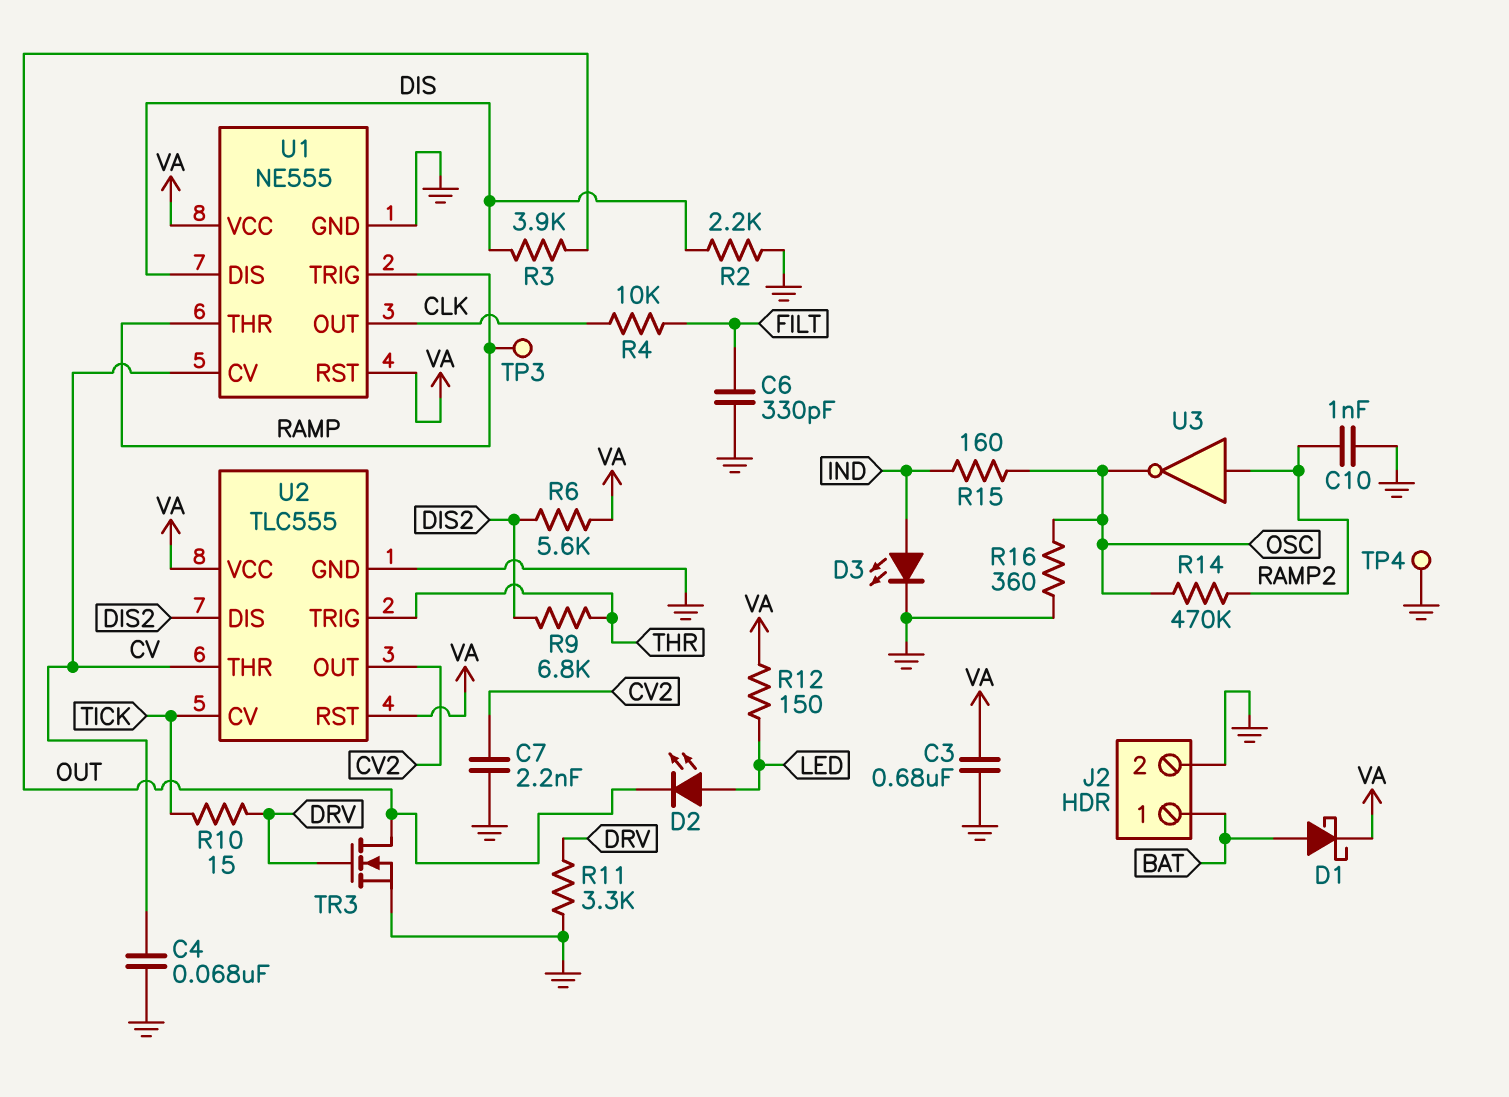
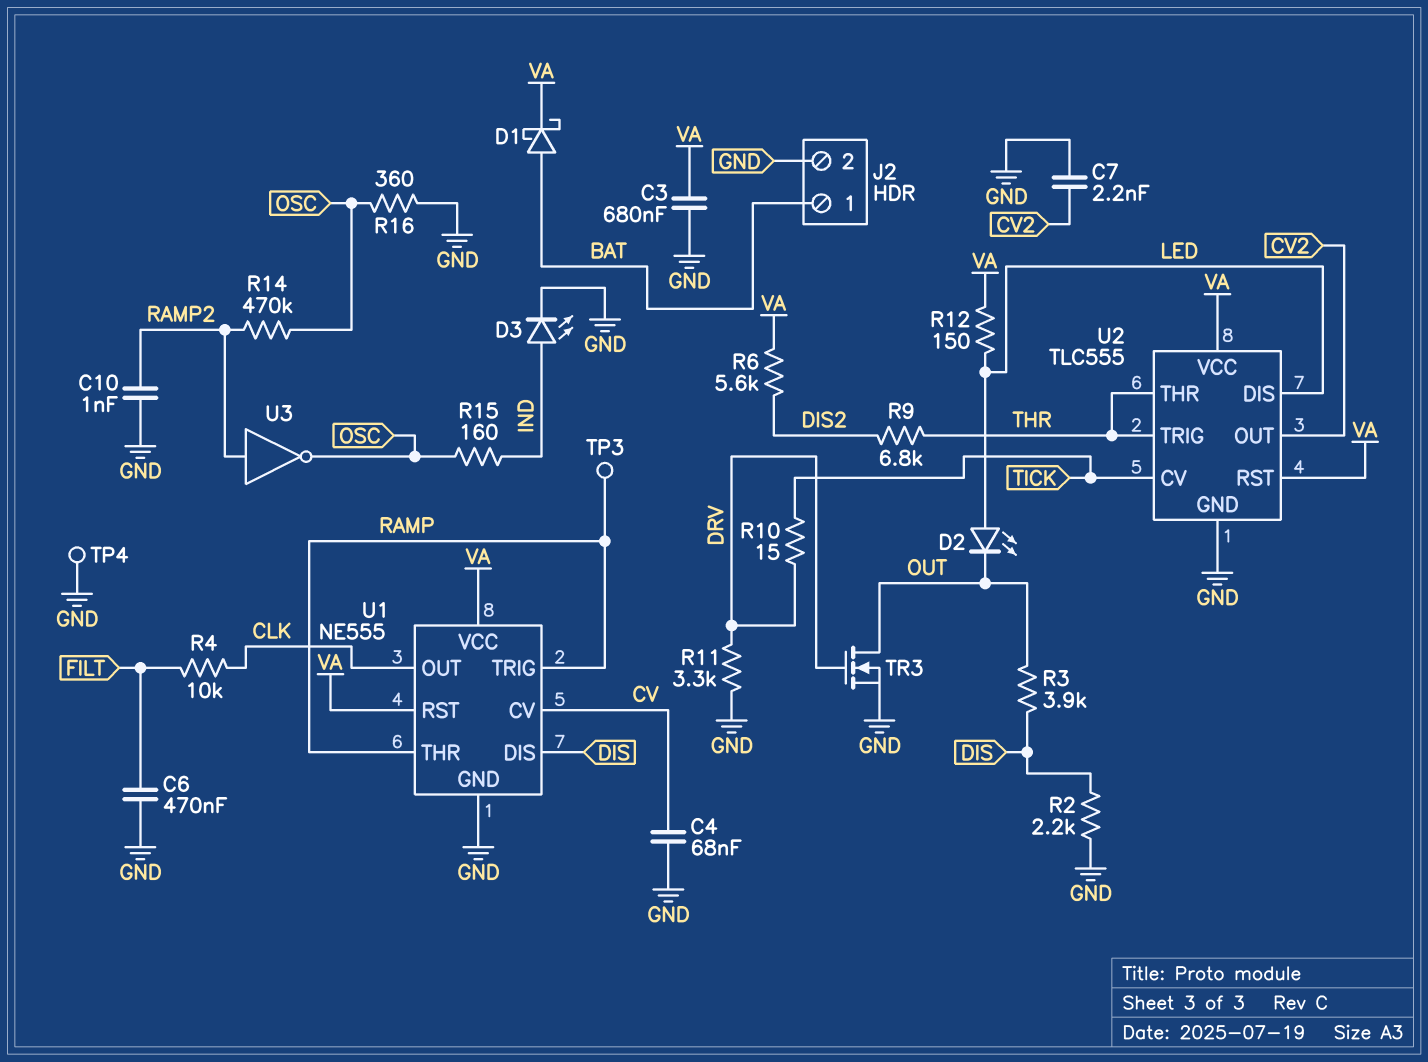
C6: 330pF (FILT, GND) -> 470nF (FILT, GND)
U2 pin DIS: DIS2 -> LED
U2 pin THR: CV -> THR

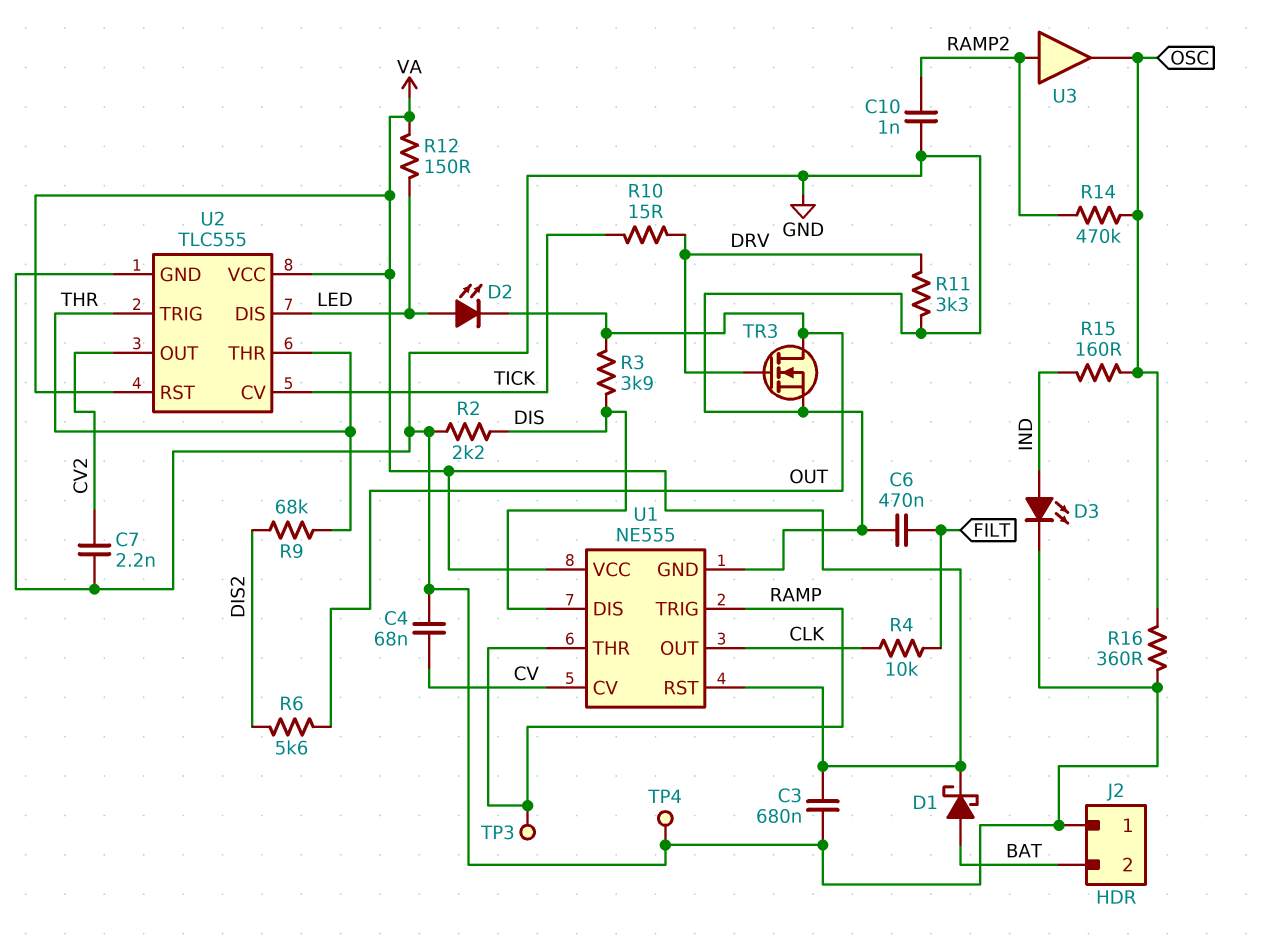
J2 pin 1: BAT -> GND
J2 pin 2: GND -> BAT
R6: 5.6k (DIS2, VA) -> 5.6k (DIS2, OUT)
R9: 6.8k (DIS2, THR) -> 68k (DIS2, THR)
U3: NOT (in RAMP2, out OSC) -> buffer (in RAMP2, out OSC)

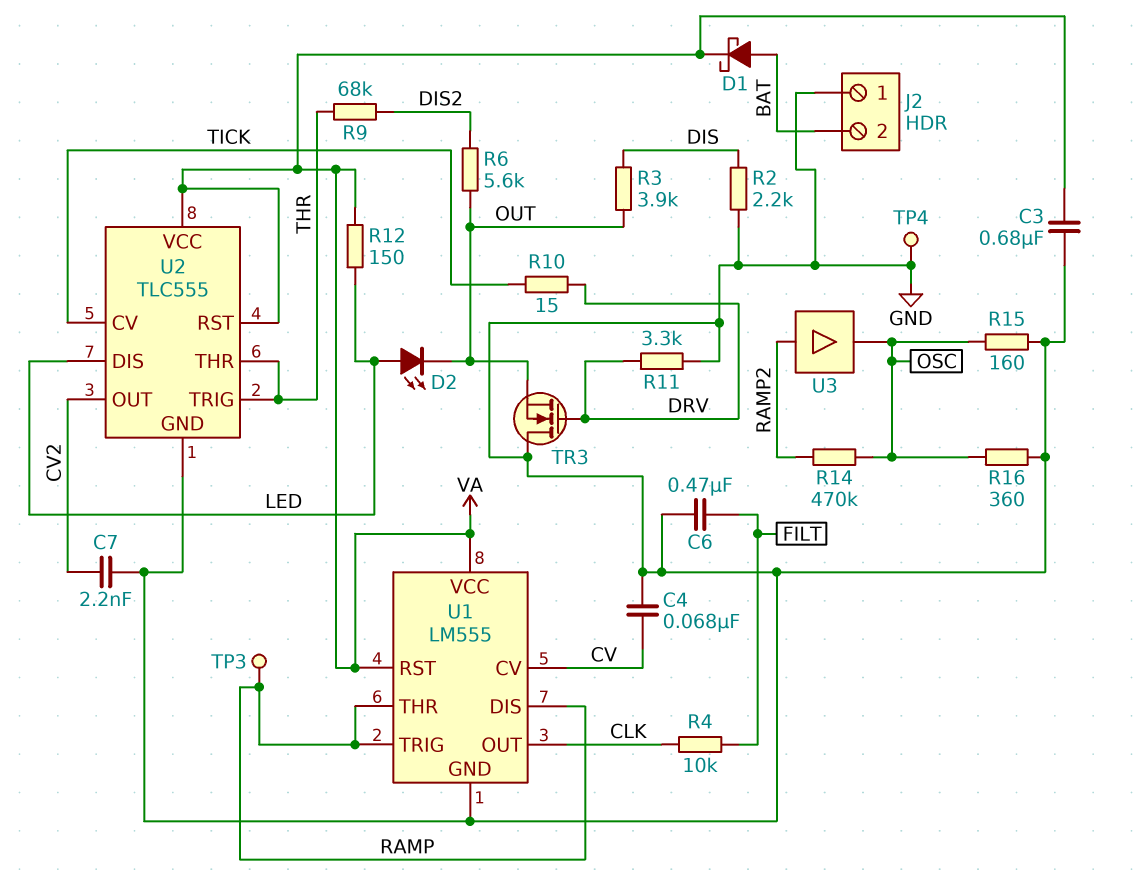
C10: 1nF (GND, RAMP2) -> none
D3: LED (A IND, K GND) -> none
R15: 160 (IND, OSC) -> 160 (GND, OSC)
TR3: NMOS (G DRV, D OUT, S GND) -> NMOS (G DRV, D GND, S OUT)
U1: NE555 -> LM555
U1 pin DIS: DIS -> RAMP

